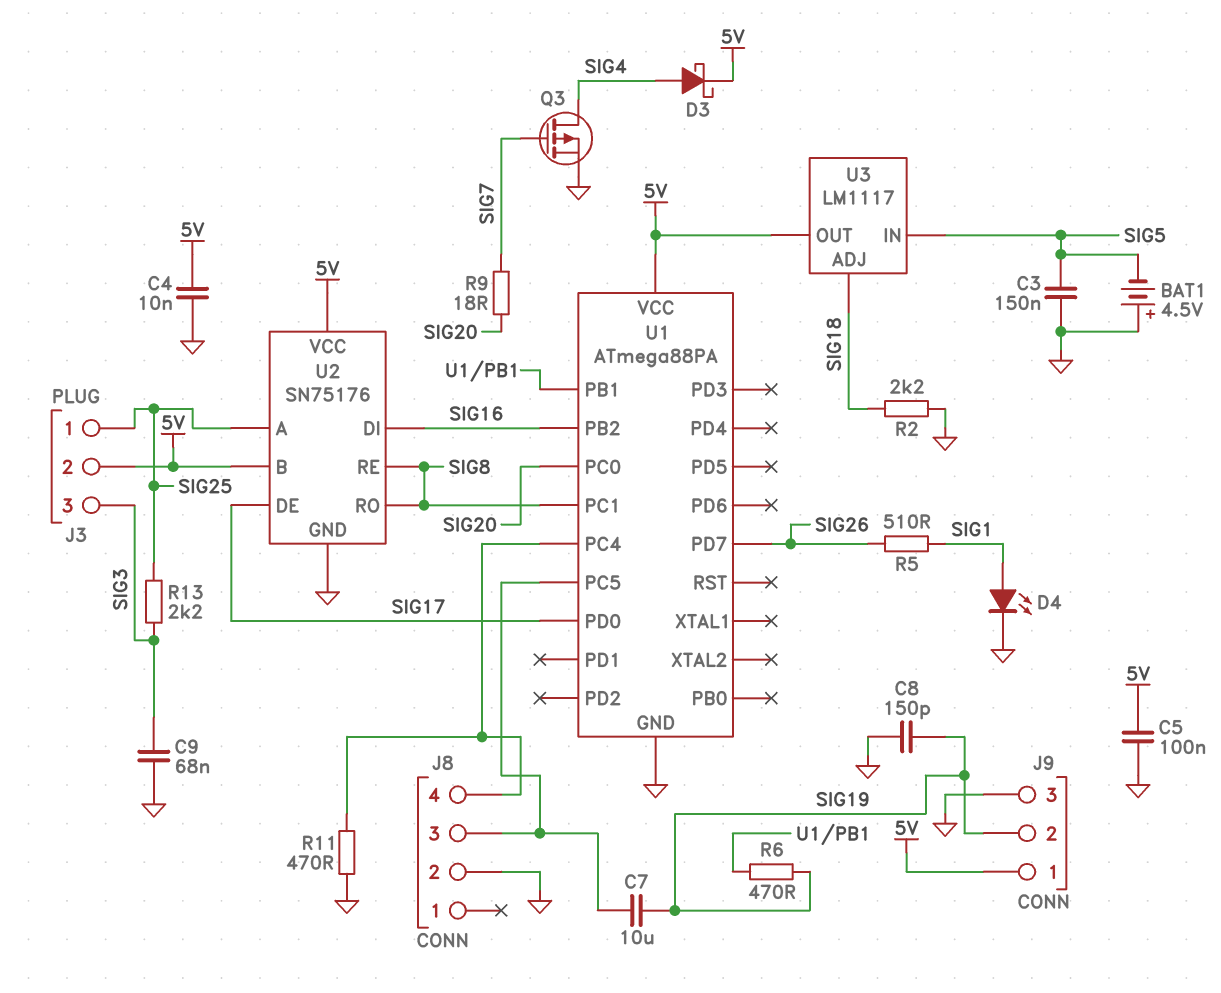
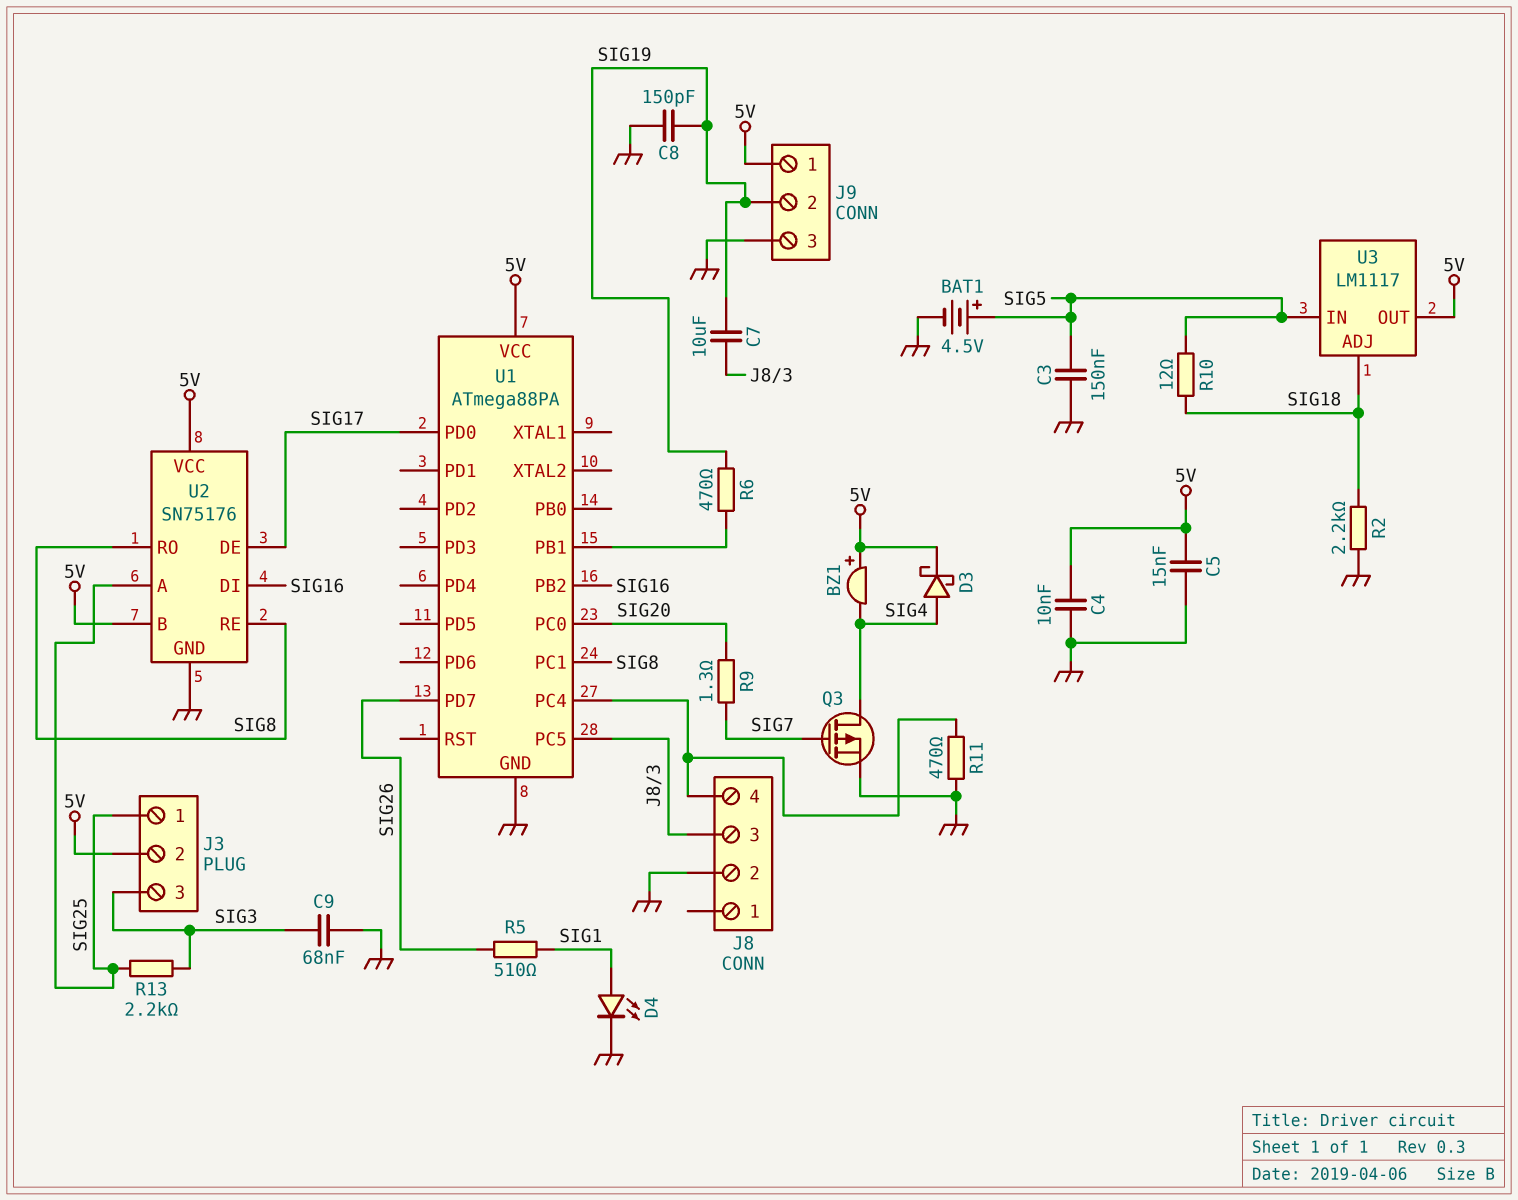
BAT1: 4.5V (plus GND, minus SIG5) -> 4.5V (plus SIG5, minus GND)
BZ1: none -> buzzer (plus 5V, minus SIG4)
C5: 100nF (5V, GND) -> 15nF (5V, GND)
R9: 18 (SIG7, SIG20) -> 1.3 (SIG7, SIG20)
R10: none -> 12 (SIG5, SIG18)

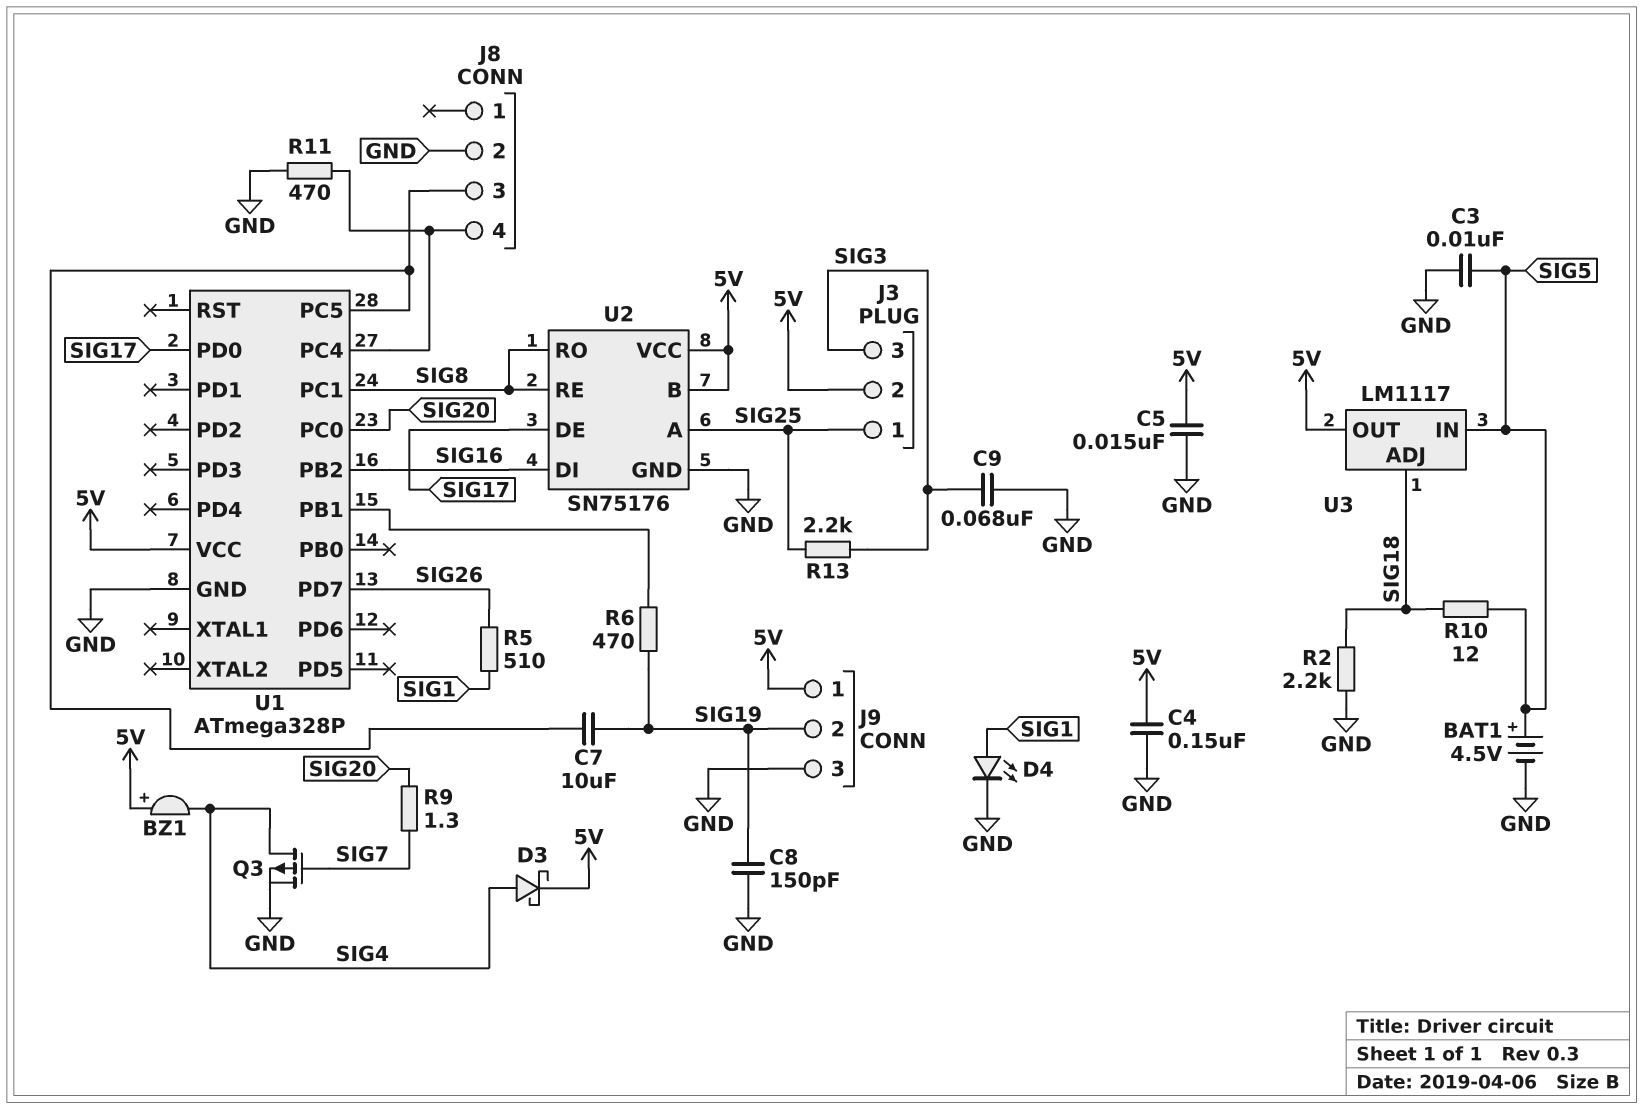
C3: 150nF (GND, SIG5) -> 10nF (GND, SIG5)
C4: 10nF (5V, GND) -> 150nF (5V, GND)
U1: ATmega88PA -> ATmega328P

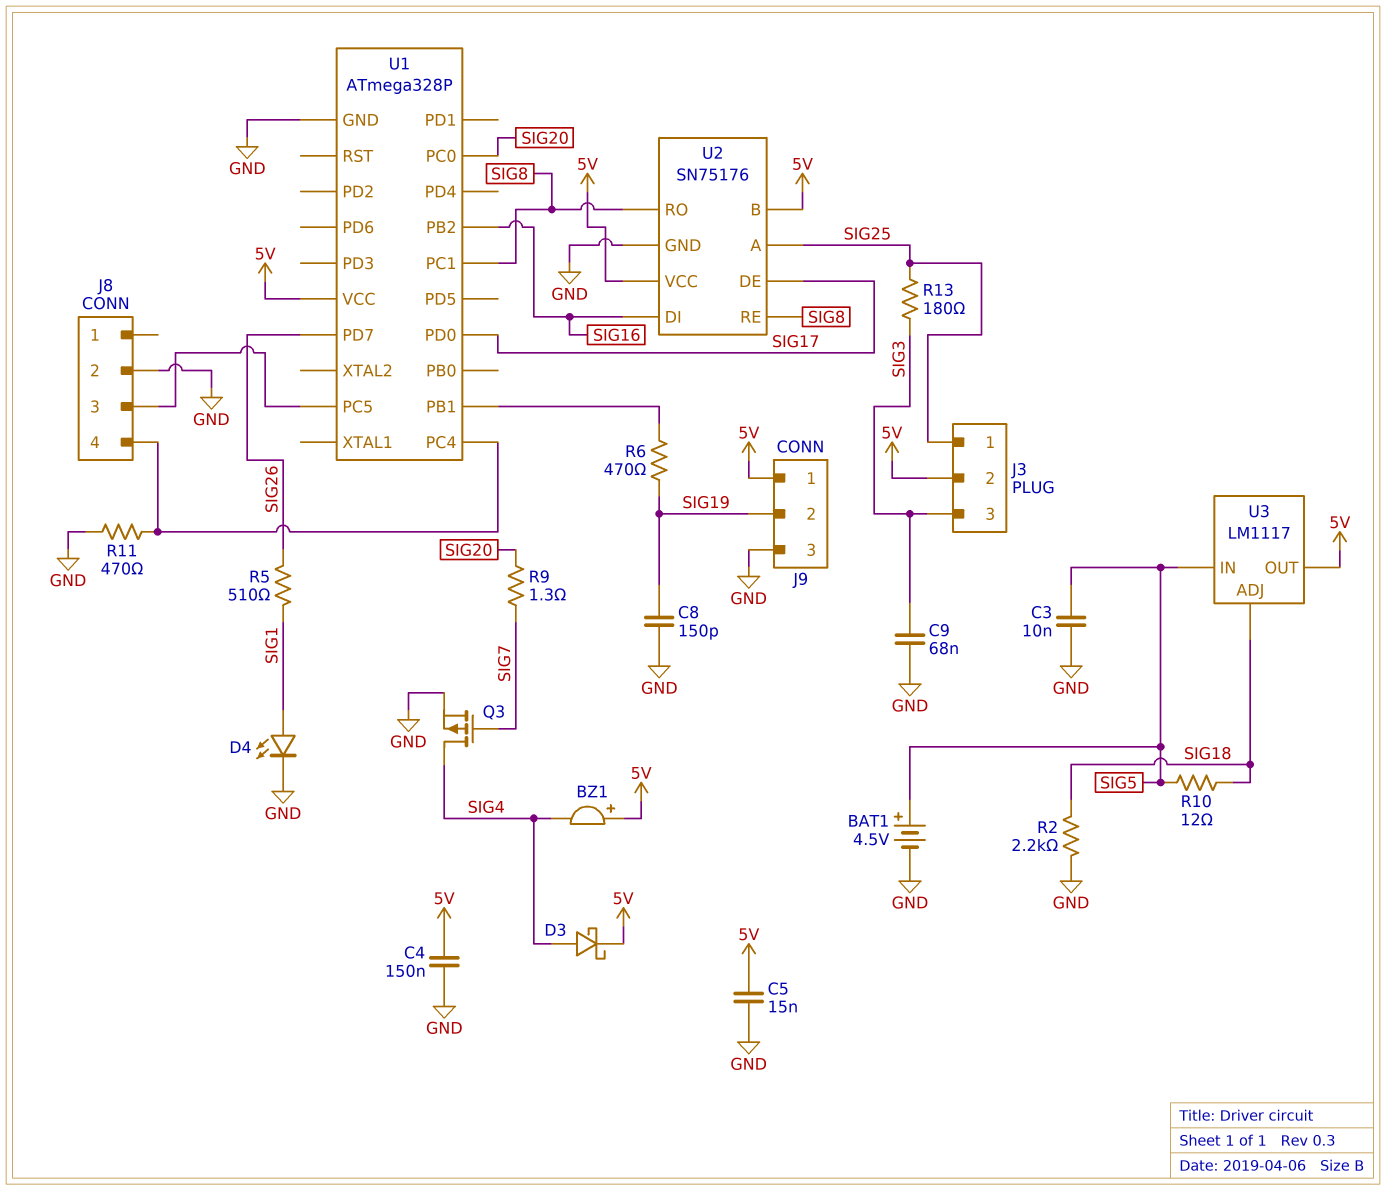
C7: 10uF (J8/3, SIG19) -> none
R13: 2.2k (SIG3, SIG25) -> 180 (SIG3, SIG25)

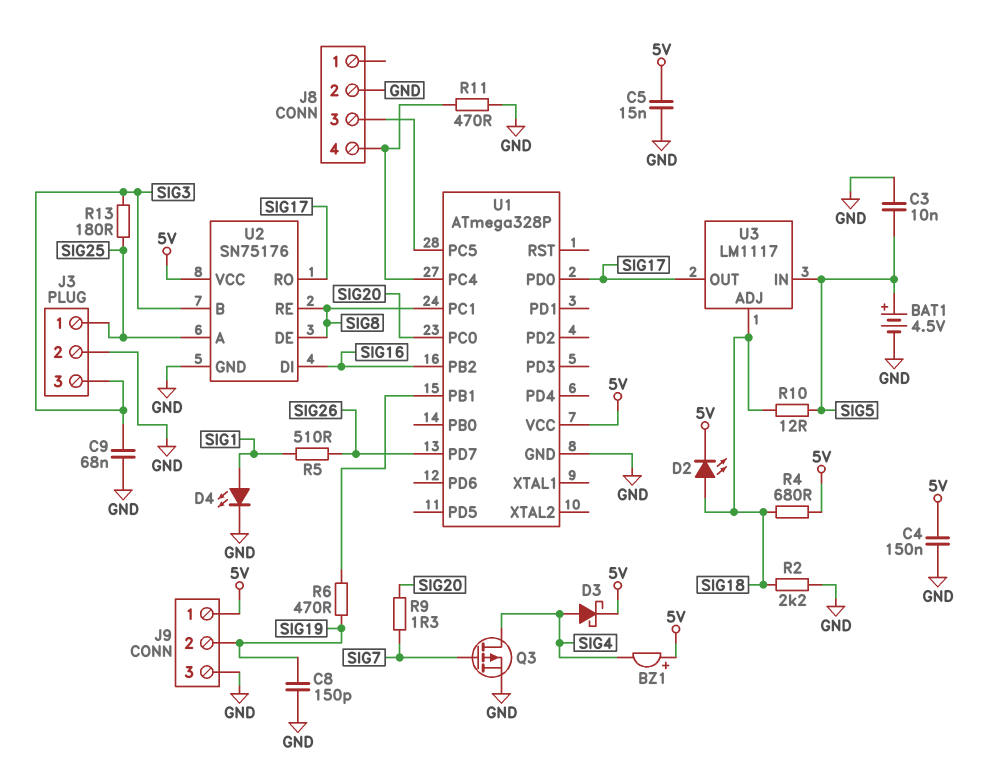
D2: none -> LED (A SIG18, K 5V)
J3 pin 2: 5V -> GND
R4: none -> 680 (5V, SIG18)
U2 pin B: 5V -> SIG3
U2 pin DE: SIG17 -> SIG8
U2 pin RO: SIG8 -> SIG17
U3 pin OUT: 5V -> SIG17

